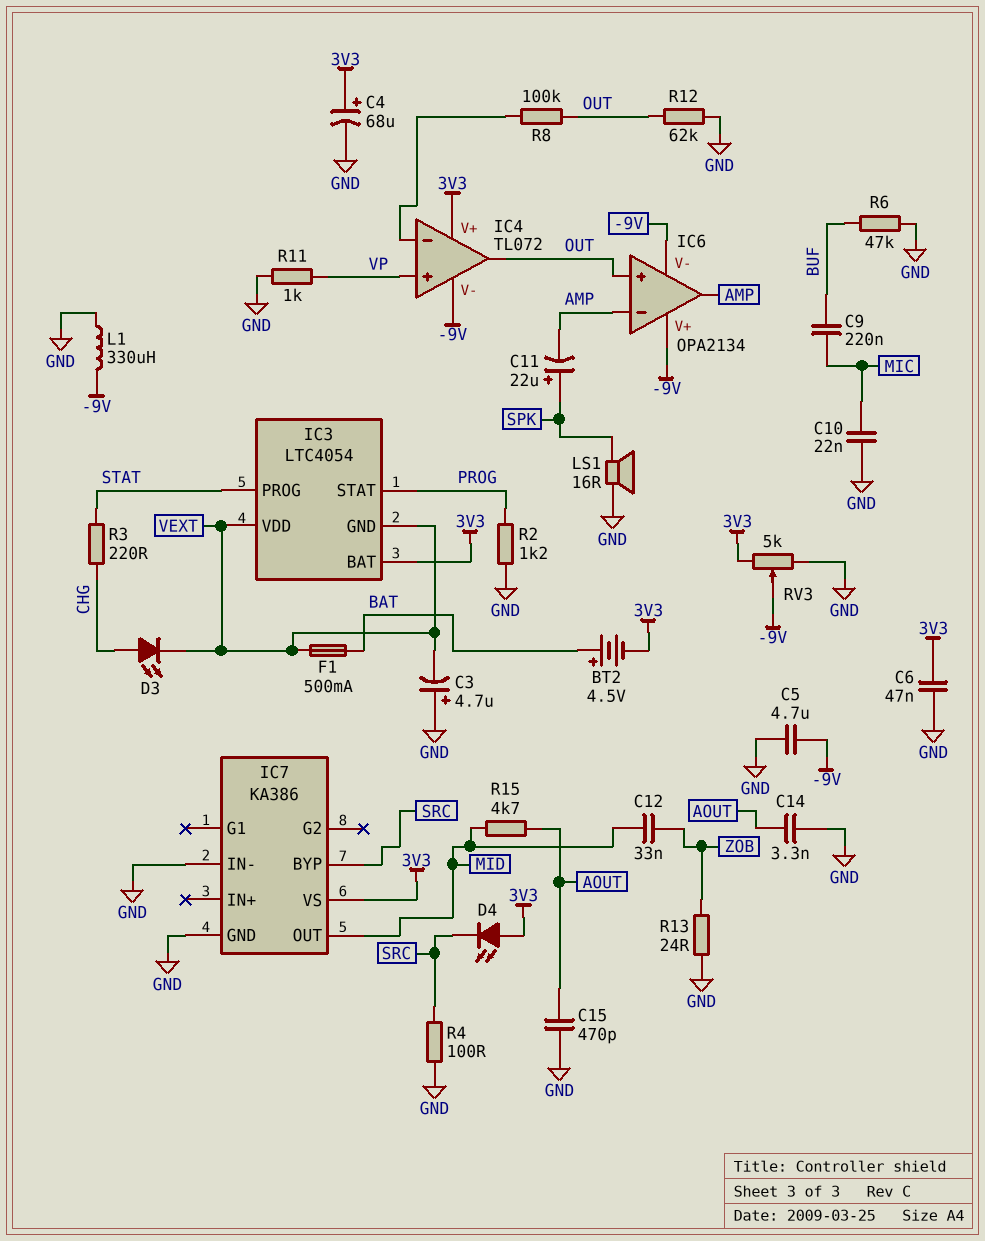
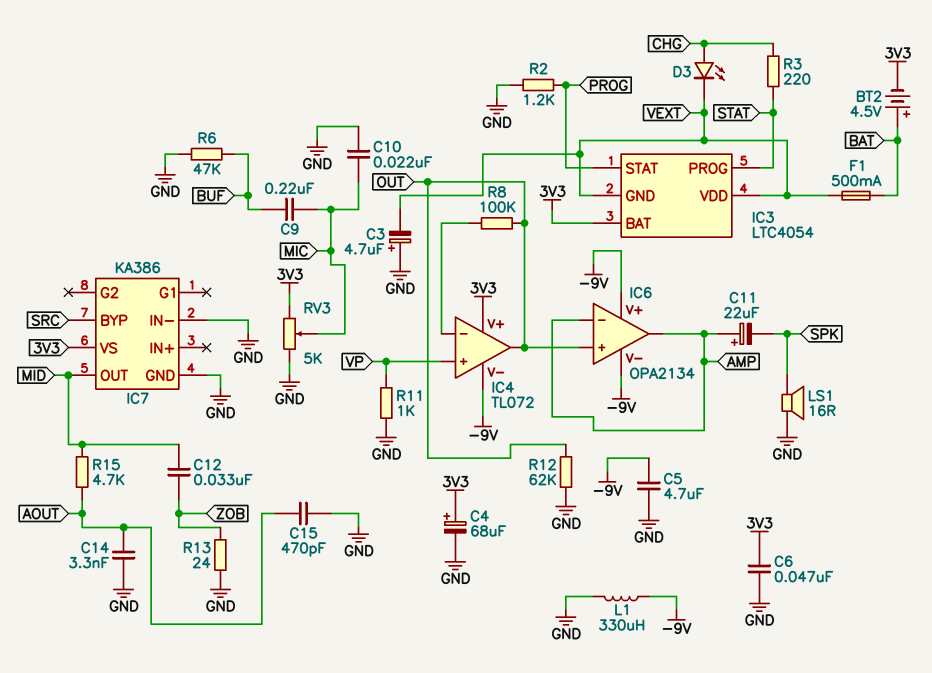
C11: 22uF (plus SPK, minus AMP) -> 22uF (plus AMP, minus SPK)
D4: LED (A 3V3, K SRC) -> none
R4: 100 (GND, SRC) -> none
RV3: 5k (3V3, GND, wiper -9V) -> 5k (3V3, GND, wiper MIC)

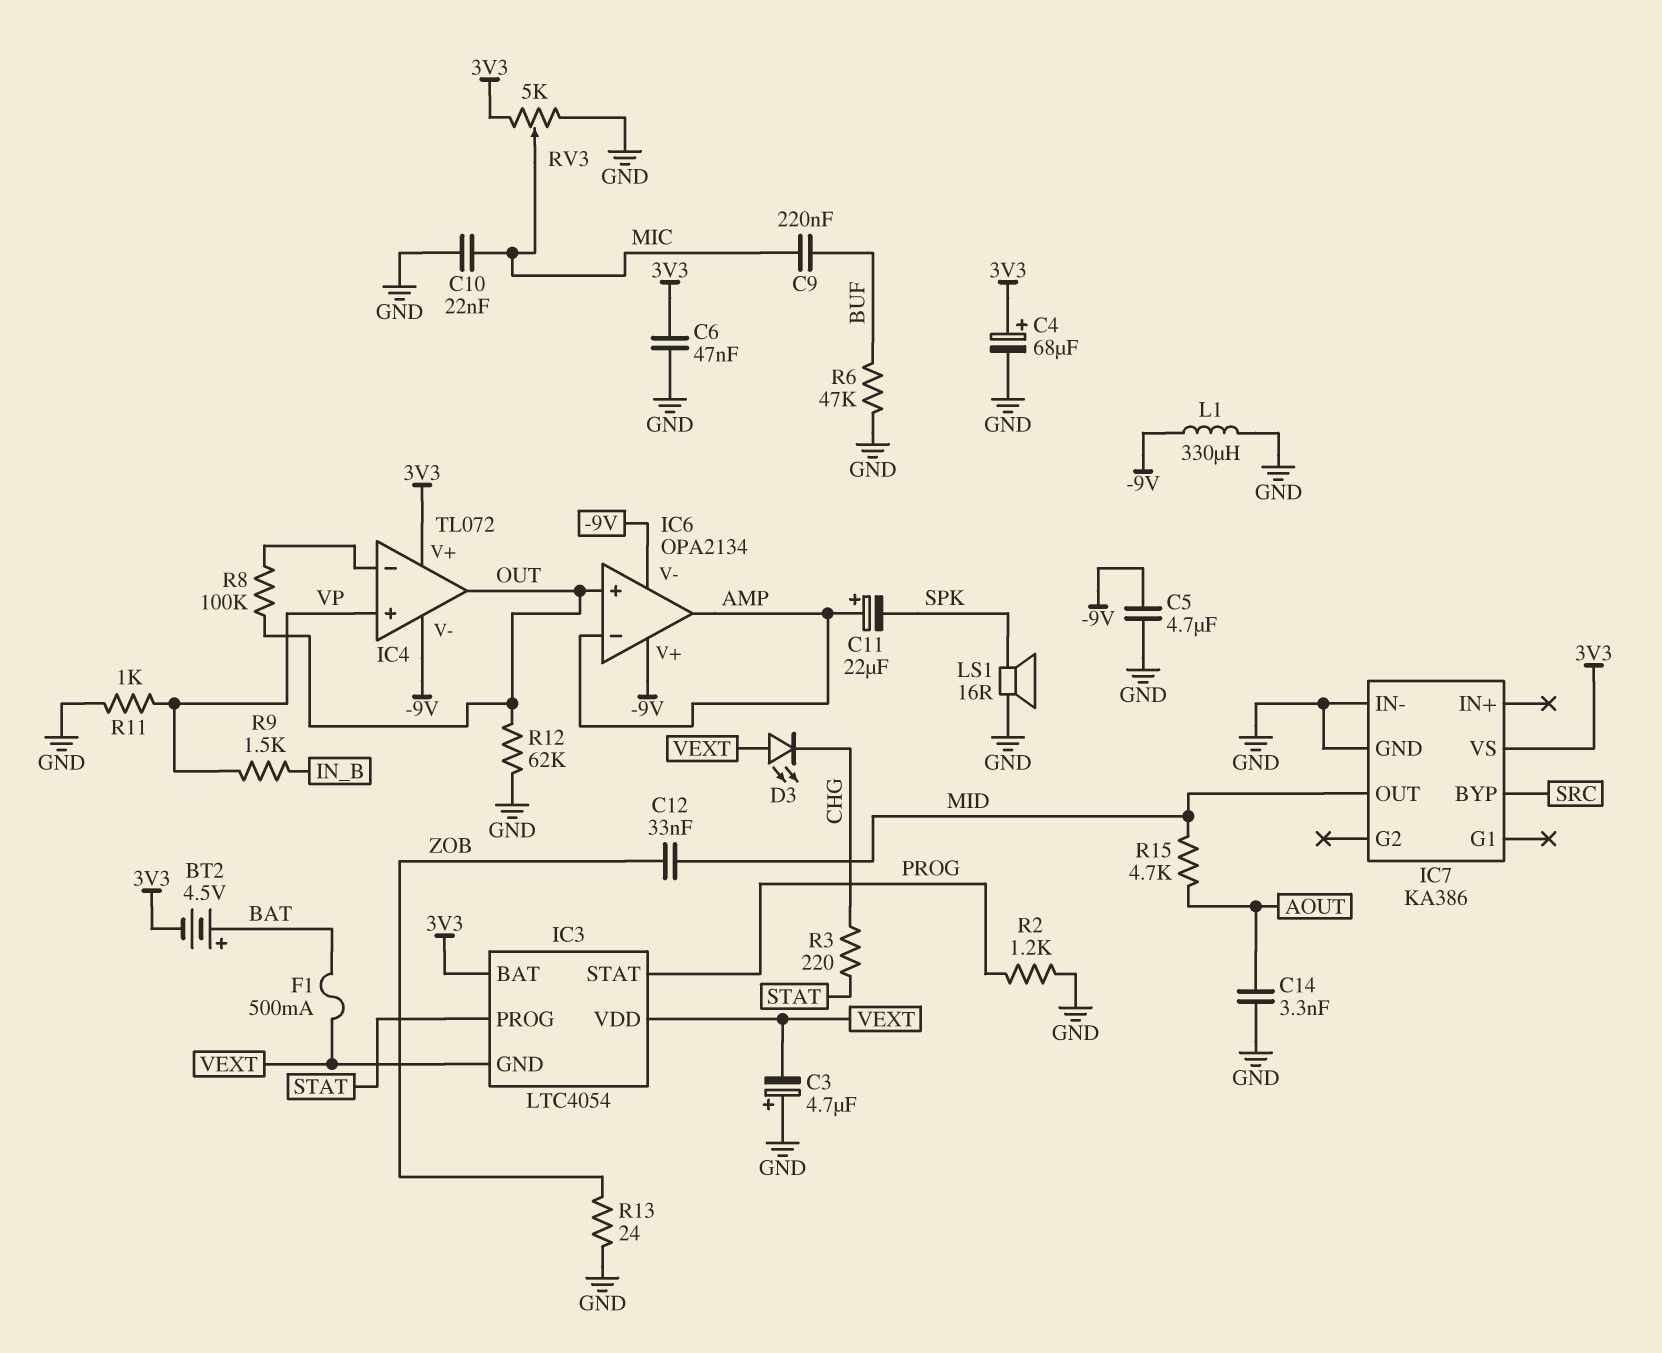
C15: 470pF (AOUT, GND) -> none
D3: LED (A CHG, K VEXT) -> LED (A VEXT, K CHG)
R9: none -> 1.5k (IN_B, VP)

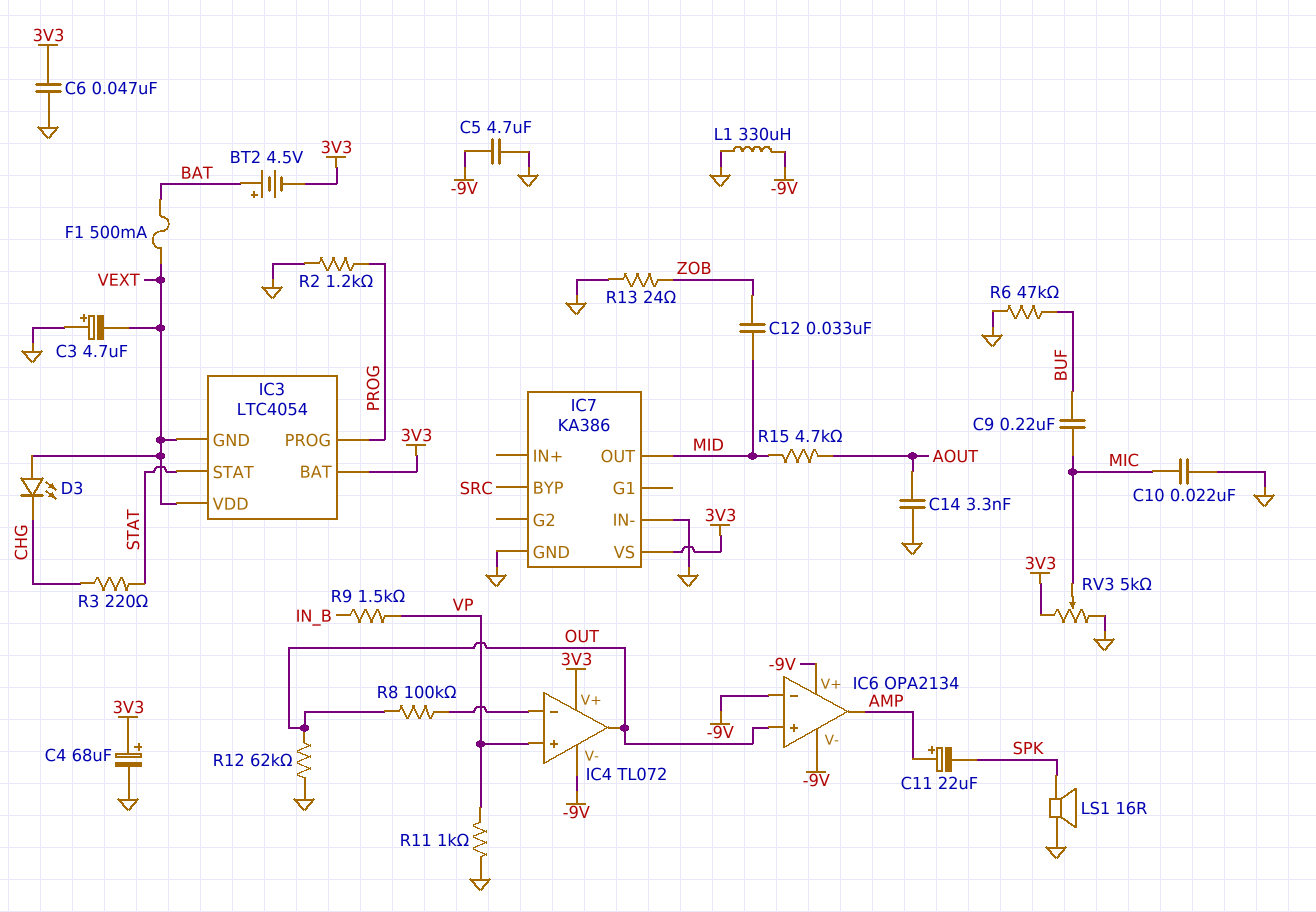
IC3 pin PROG: STAT -> PROG
IC3 pin STAT: PROG -> STAT
IC6 pin in-: AMP -> -9V

